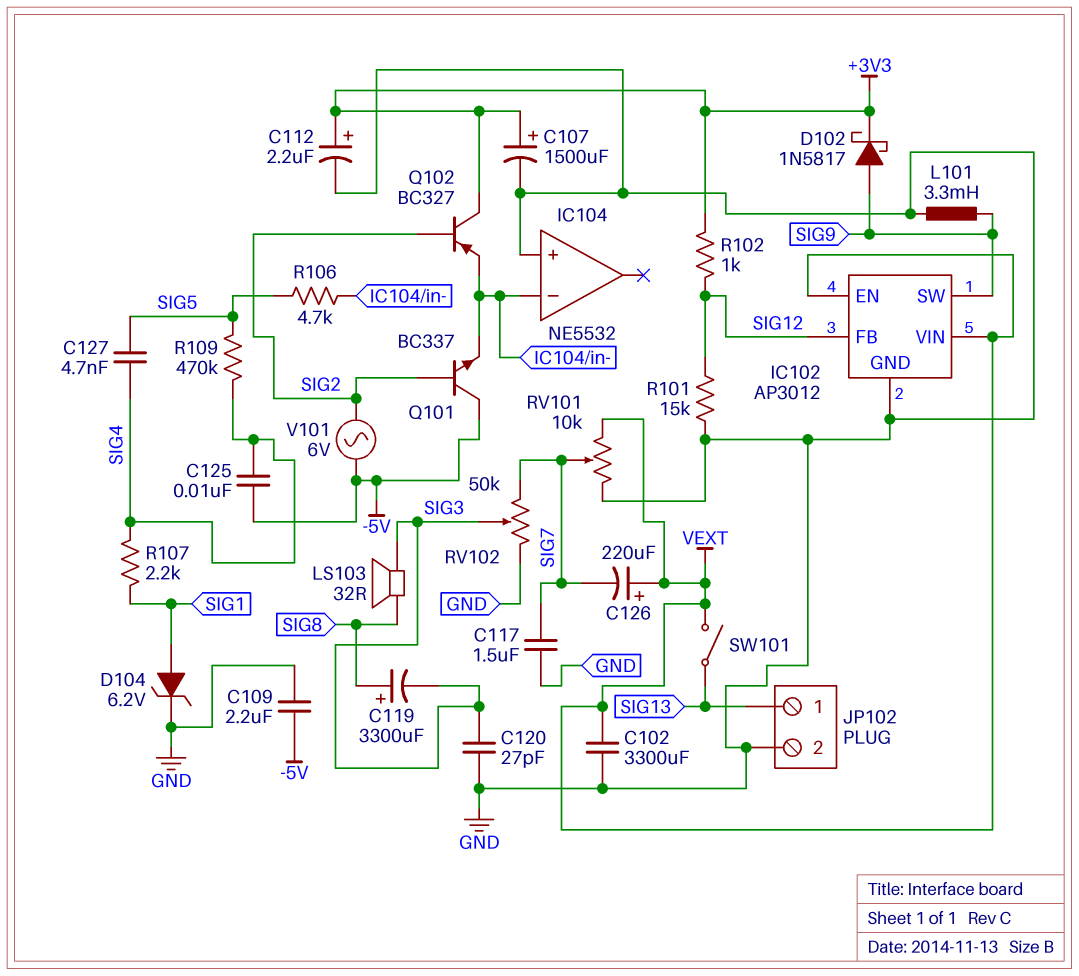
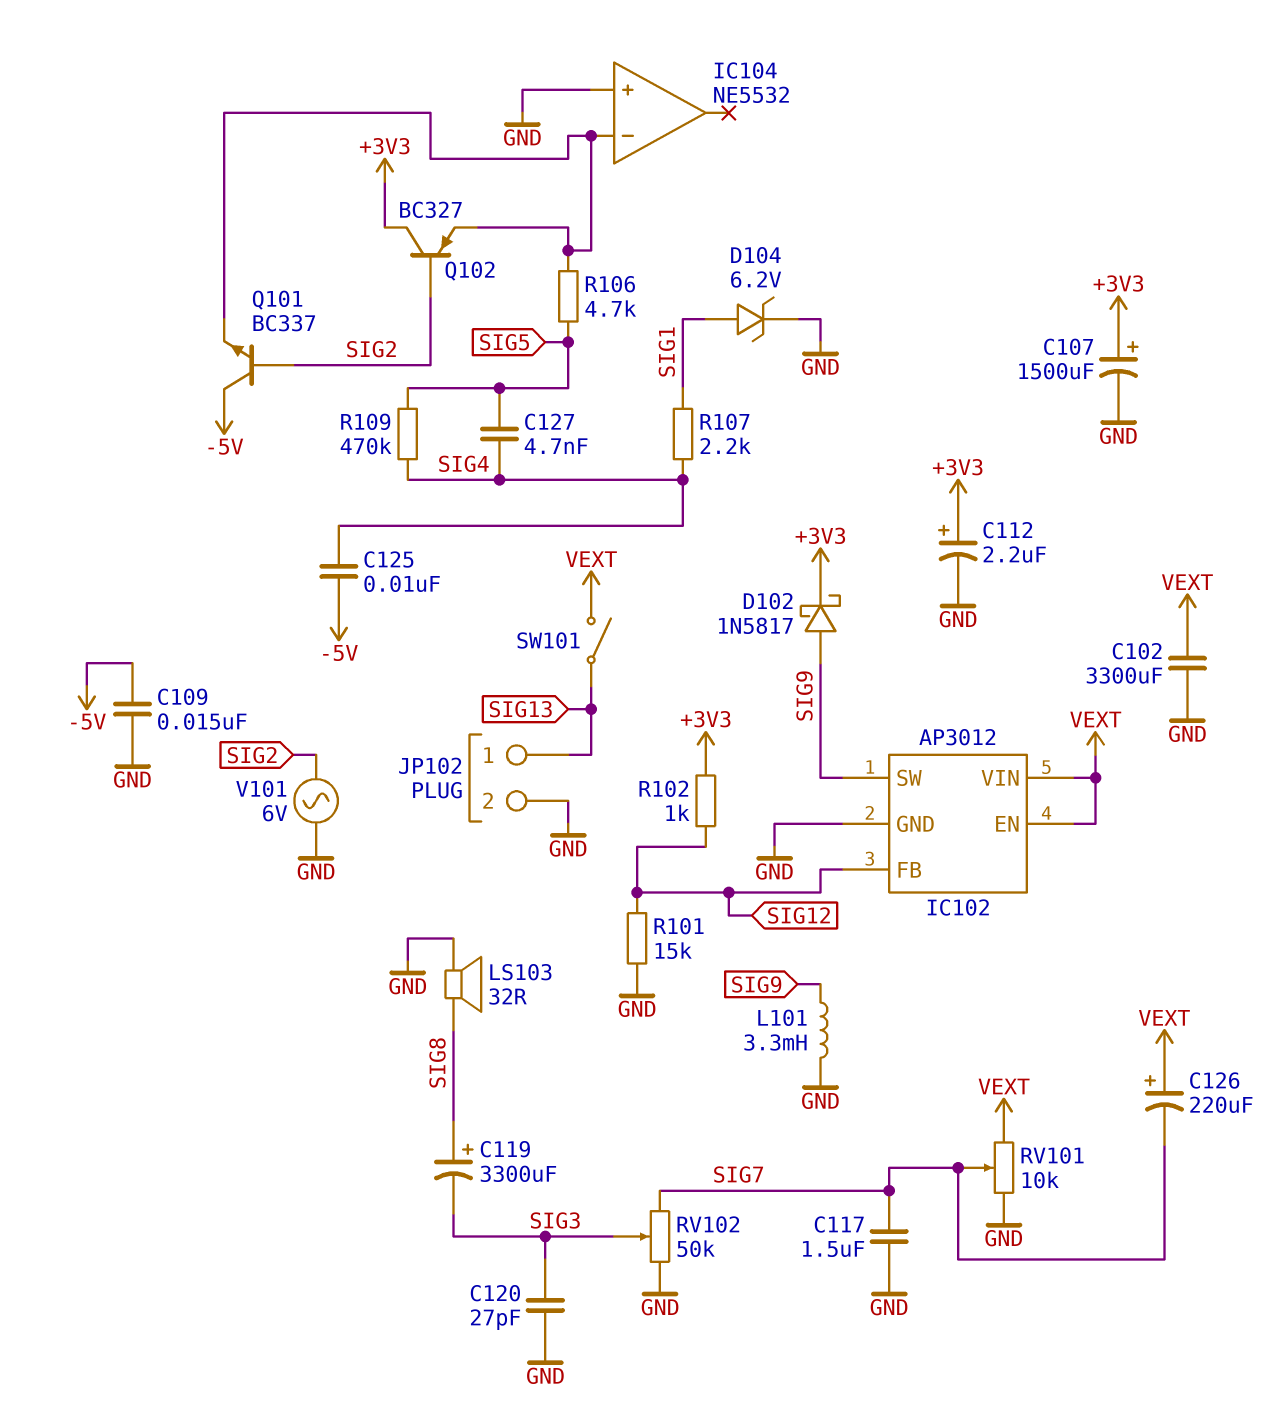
C109: 2.2uF (-5V, GND) -> 15nF (-5V, GND)
LS103: speaker 32R (SIG3, SIG8) -> speaker 32R (GND, SIG8)
V101: AC 6V (-5V, SIG2) -> AC 6V (GND, SIG2)

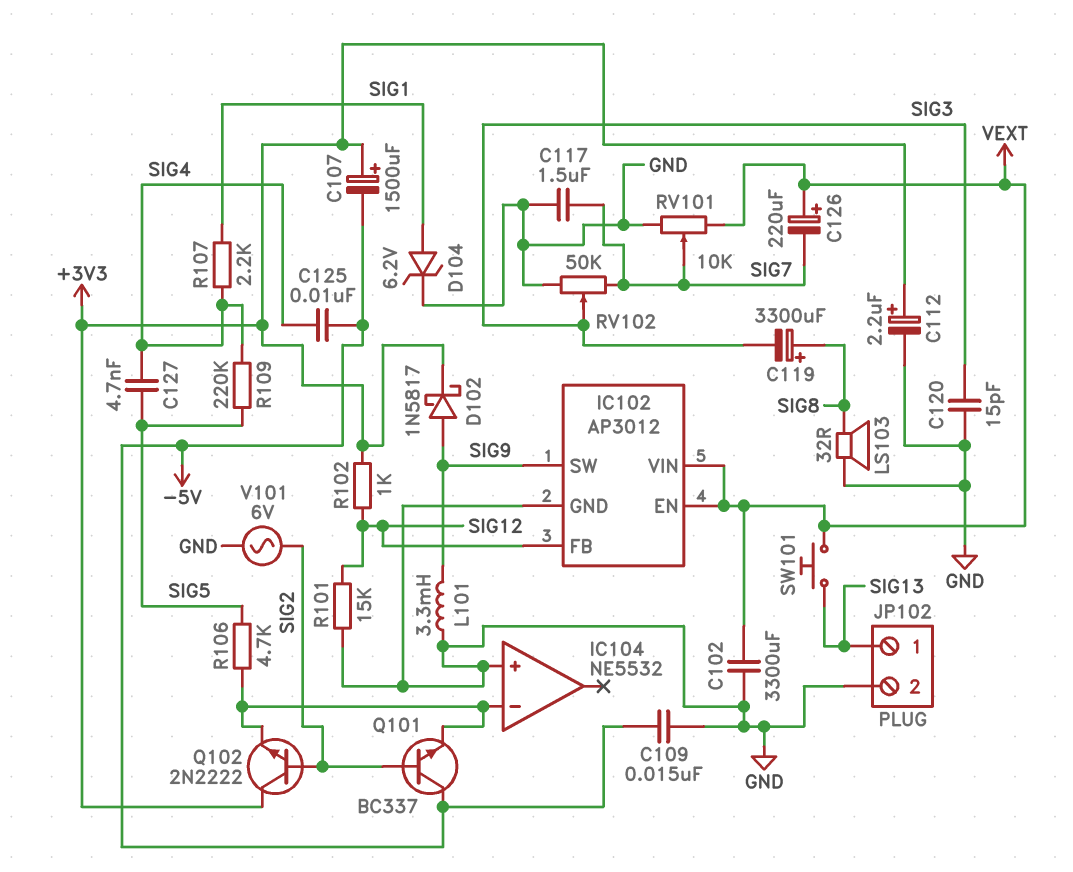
C107: 1500uF (plus +3V3, minus GND) -> 1500uF (plus +3V3, minus -5V)
C120: 27pF (GND, SIG3) -> 15pF (GND, SIG3)
Q102: PNP BC327 (B SIG2, C +3V3, E IC104/in-) -> NPN 2N2222 (B SIG2, C +3V3, E IC104/in-)
R109: 470k (SIG4, SIG5) -> 220k (SIG4, SIG5)
SW101: switch (SIG13, VEXT) -> button (SIG13, VEXT)

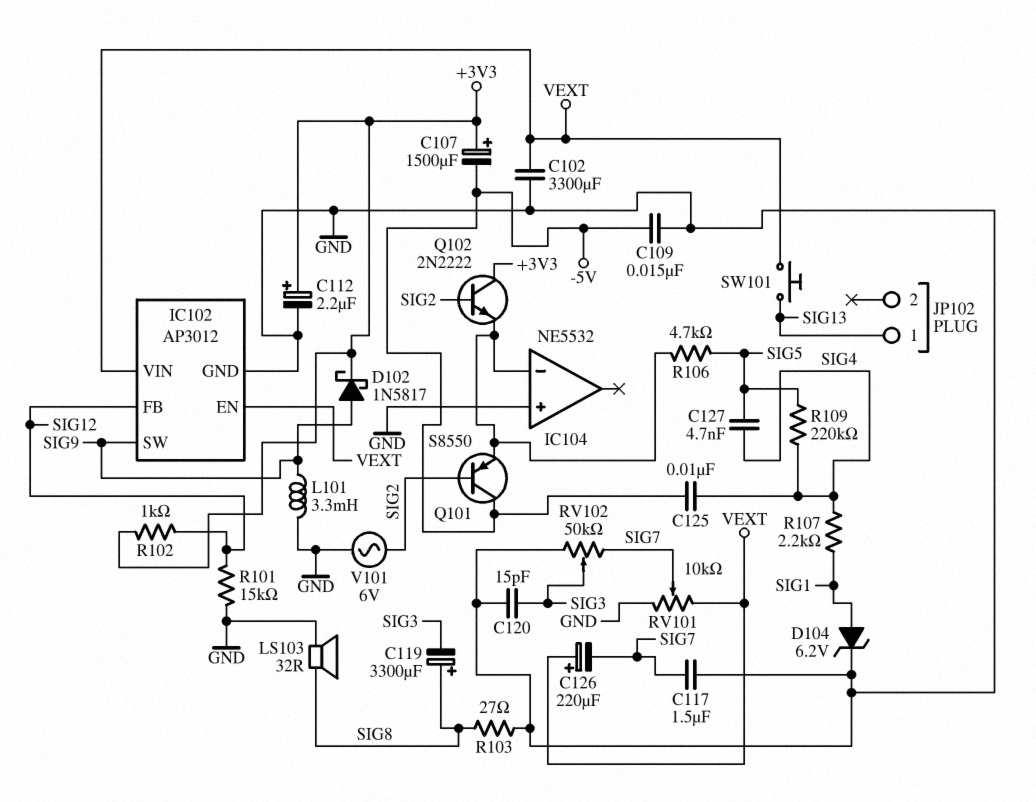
JP102 pin 2: GND -> none
Q101: NPN BC337 (B SIG2, C -5V, E IC104/in-) -> PNP S8550 (B SIG2, C -5V, E IC104/in-)
R103: none -> 27 (GND, SIG8)

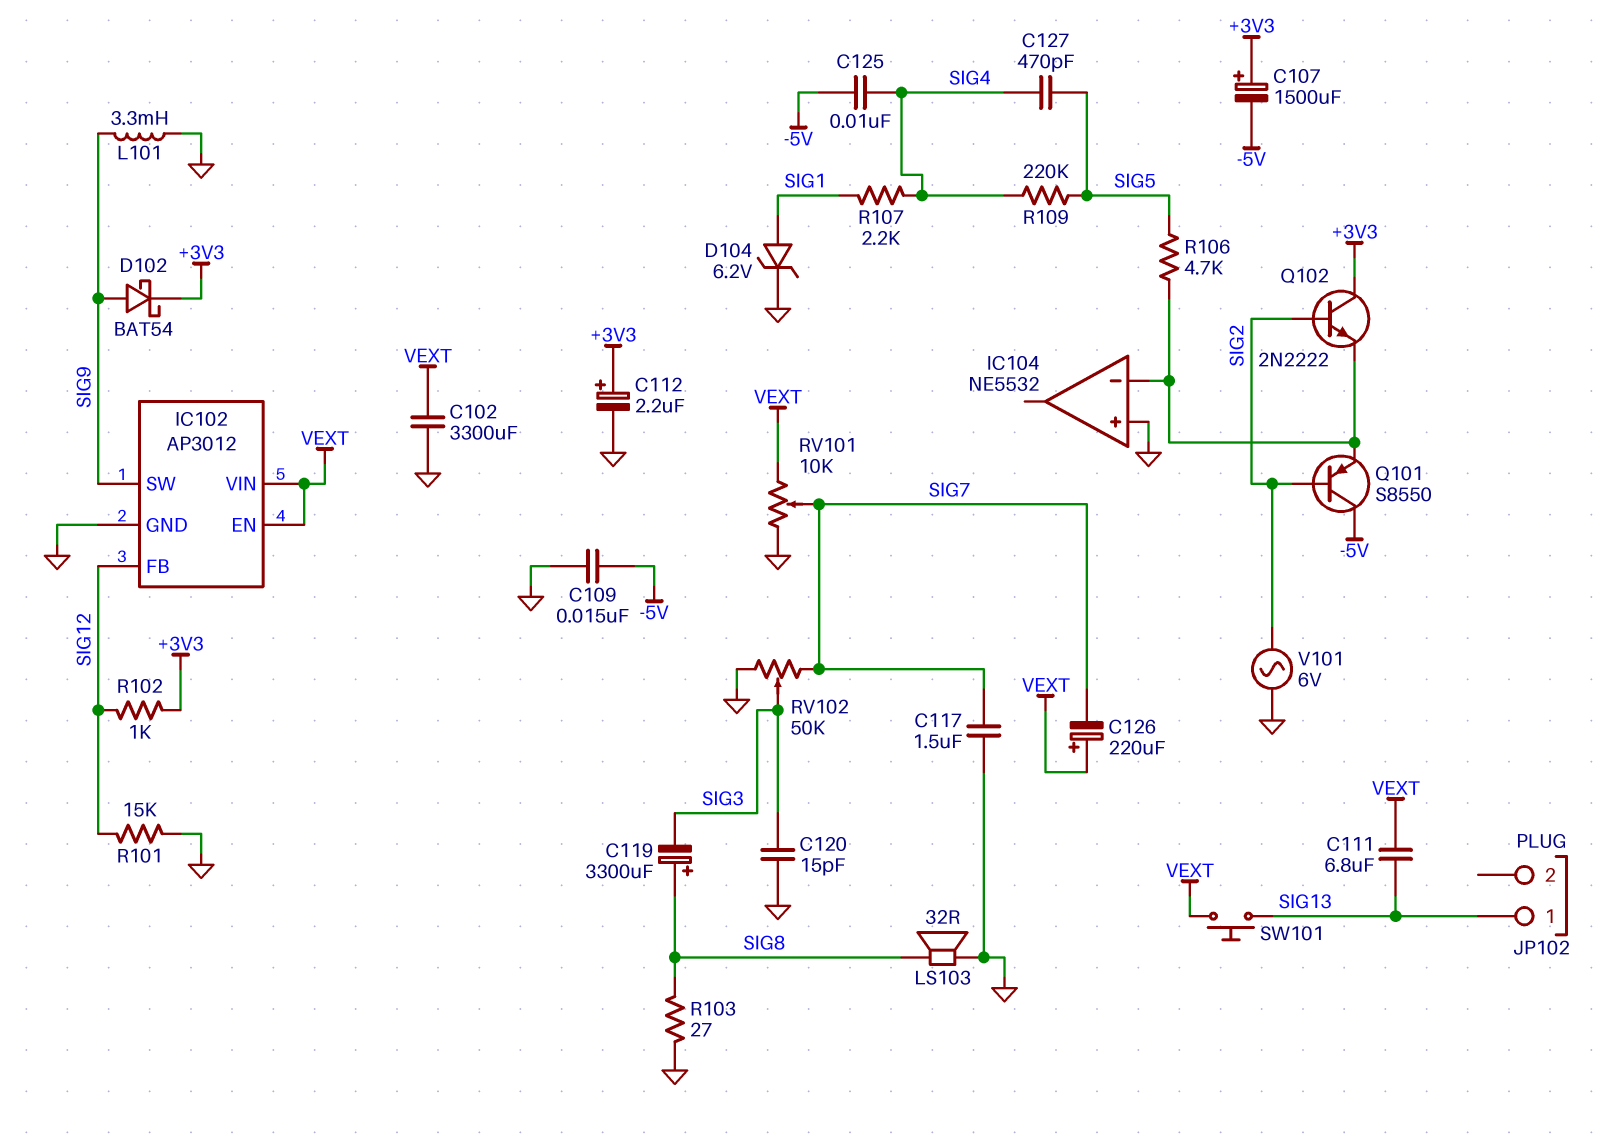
C111: none -> 6.8uF (SIG13, VEXT)
C127: 4.7nF (SIG4, SIG5) -> 470pF (SIG4, SIG5)
D102: schottky 1N5817 (A SIG9, K +3V3) -> schottky BAT54 (A SIG9, K +3V3)

